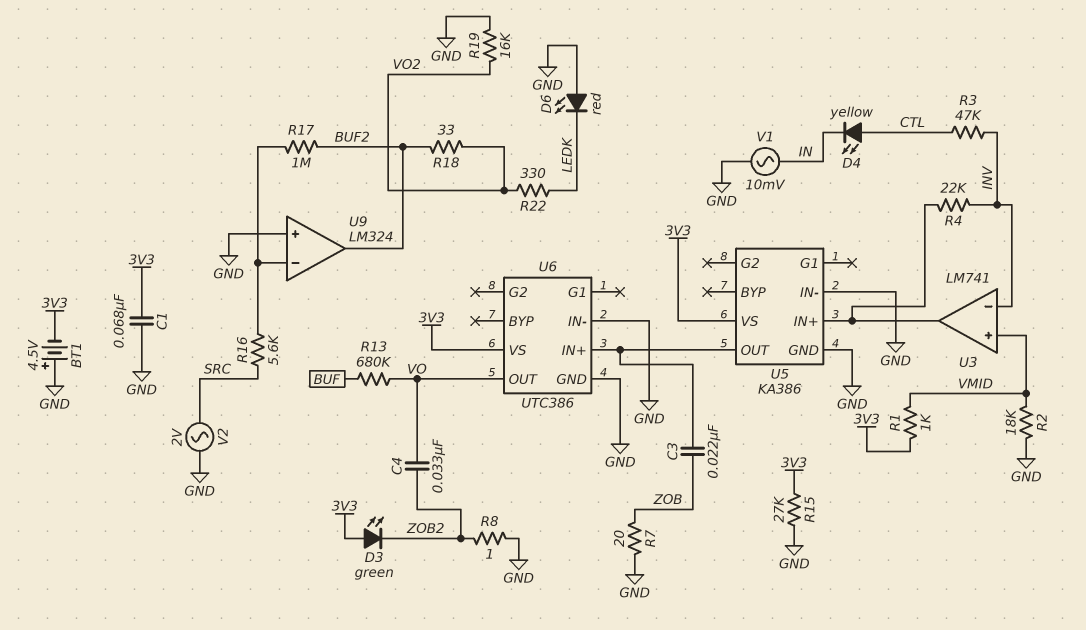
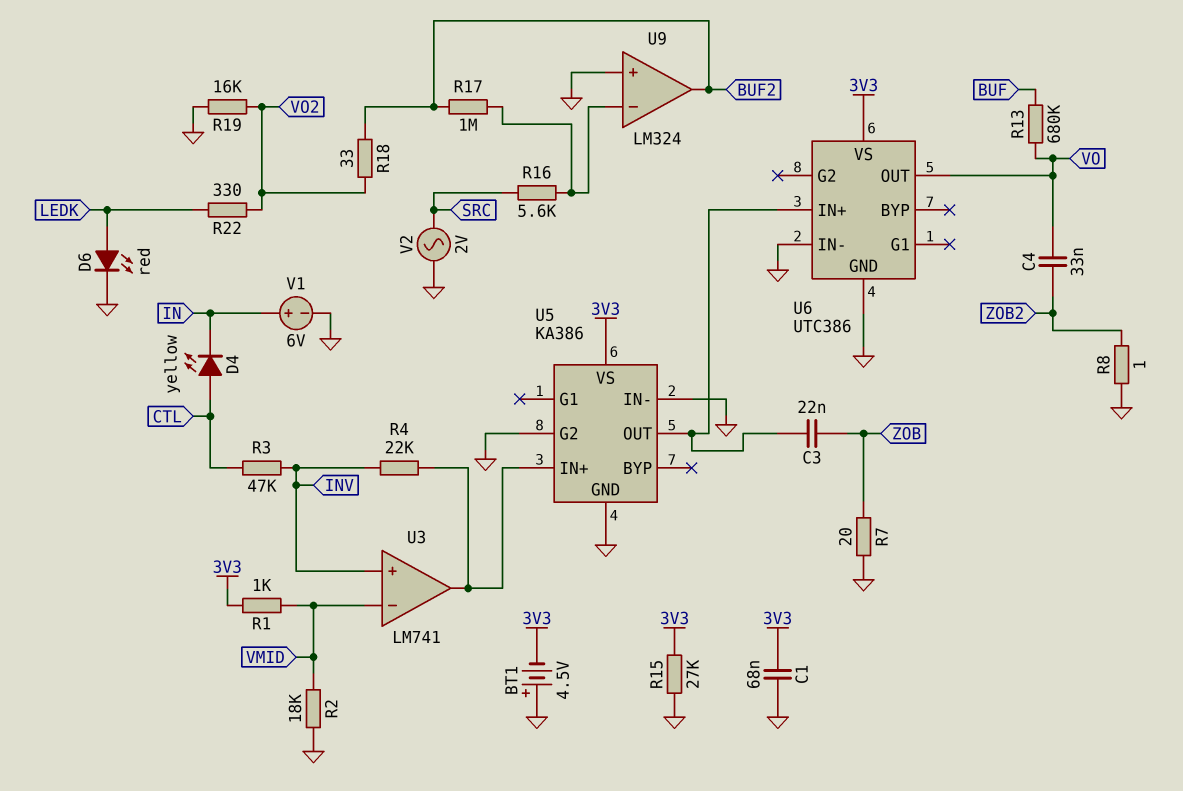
D3: LED green (A 3V3, K ZOB2) -> none
D6: LED red (A GND, K LEDK) -> LED red (A LEDK, K GND)
U3 pin in+: VMID -> INV
U3 pin in-: INV -> VMID
U5 pin G2: none -> GND
V1: AC 10mV (GND, IN) -> 6V (plus IN, minus GND)

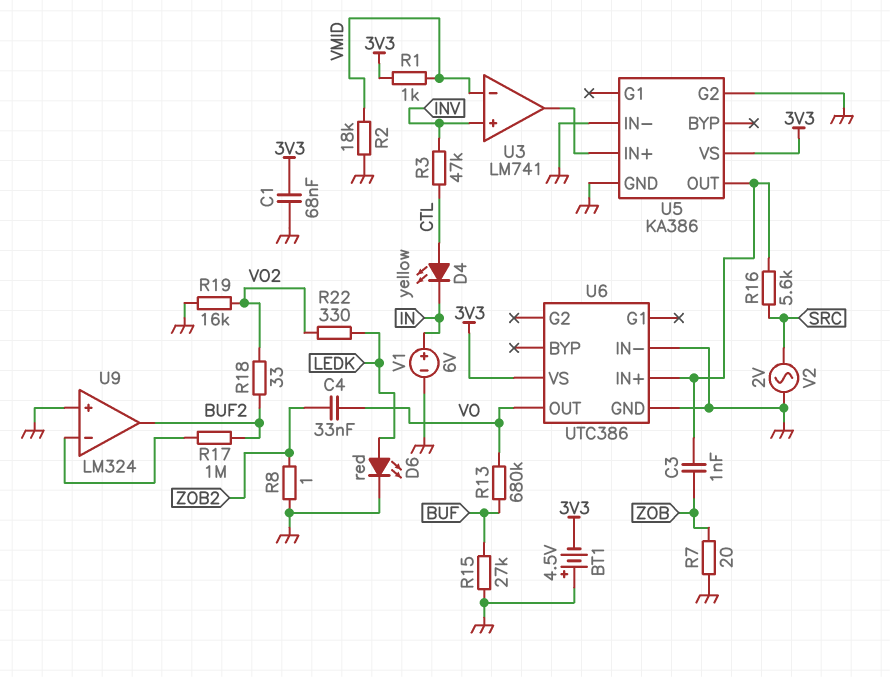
C3: 22nF (U5/OUT, ZOB) -> 1nF (U5/OUT, ZOB)
R4: 22k (INV, U3/out) -> none
R15: 27k (3V3, GND) -> 27k (BUF, GND)
R16: 5.6k (SRC, U9/in-) -> 5.6k (SRC, U5/OUT)

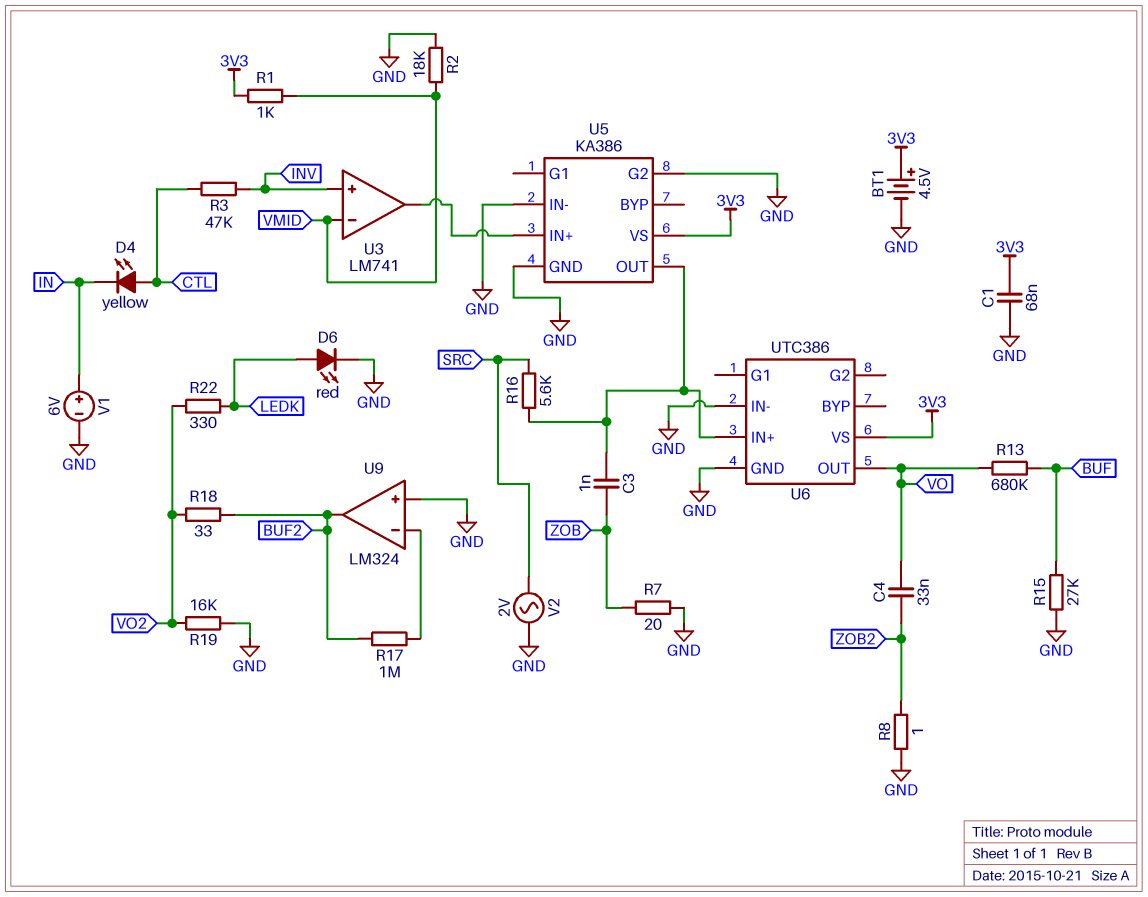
BT1: 4.5V (plus GND, minus 3V3) -> 4.5V (plus 3V3, minus GND)

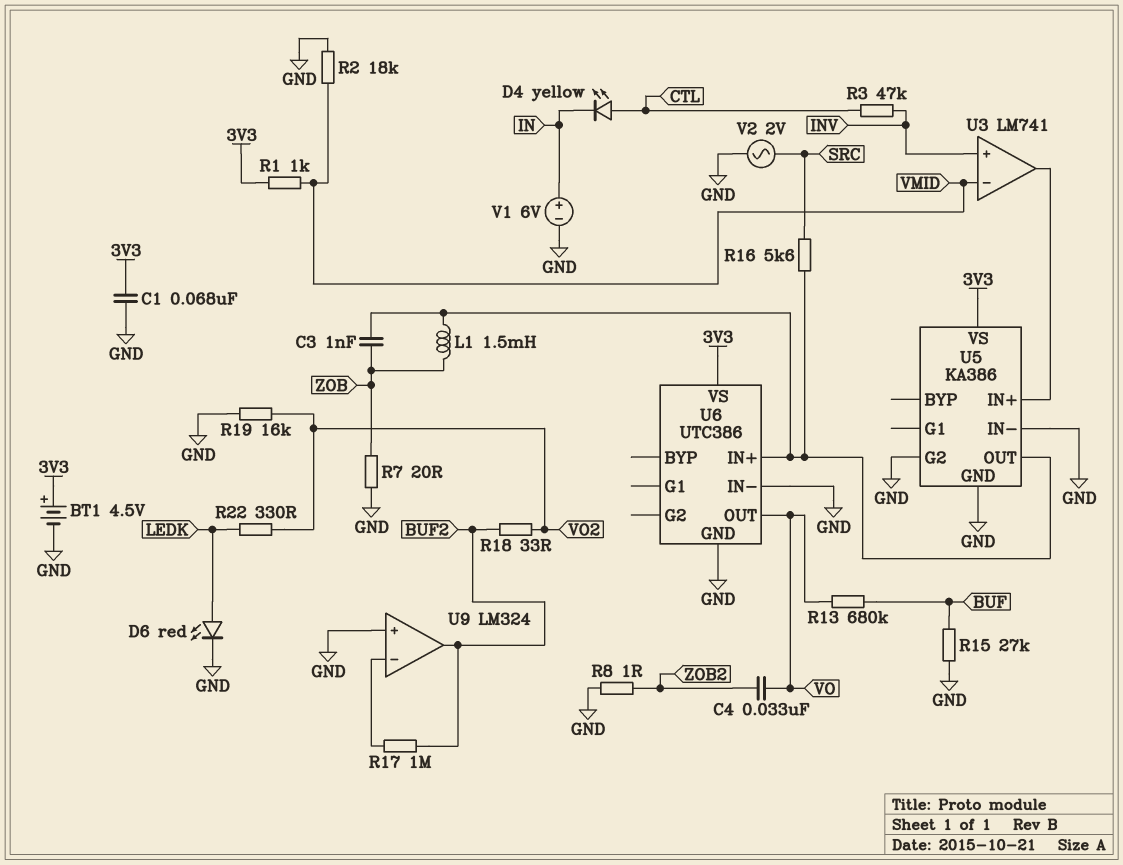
L1: none -> 1.5mH (U5/OUT, ZOB)

